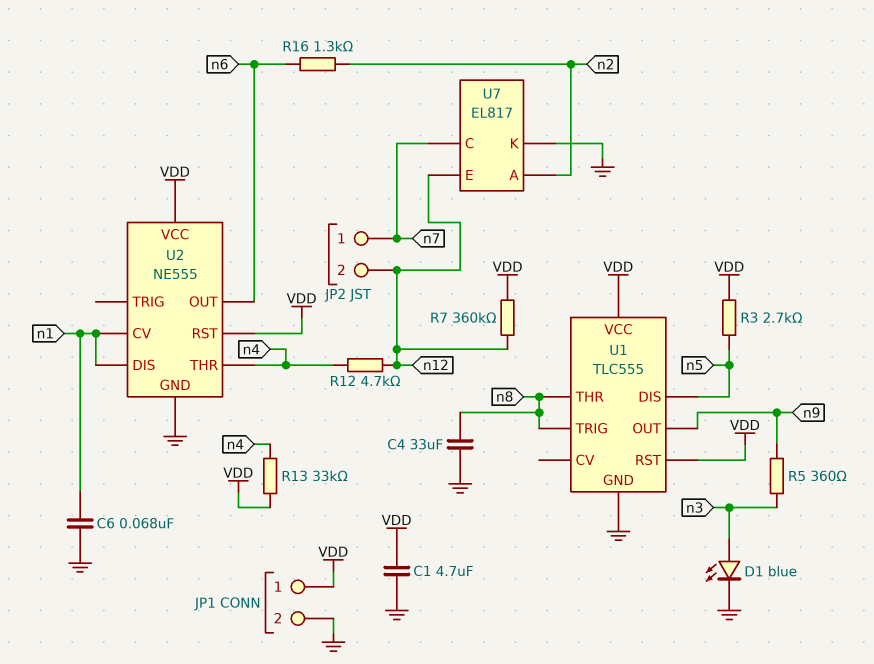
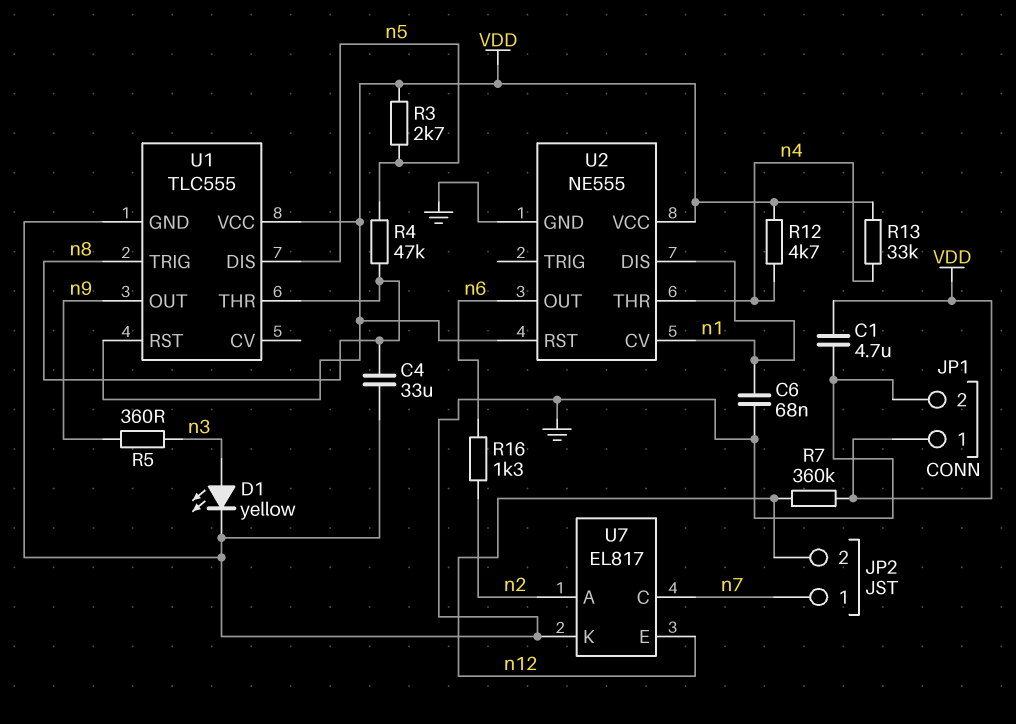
D1: LED blue (A n3, K GND) -> LED yellow (A n3, K GND)
R4: none -> 47k (n5, n8)
R12: 4.7k (n4, n12) -> 4.7k (VDD, n4)

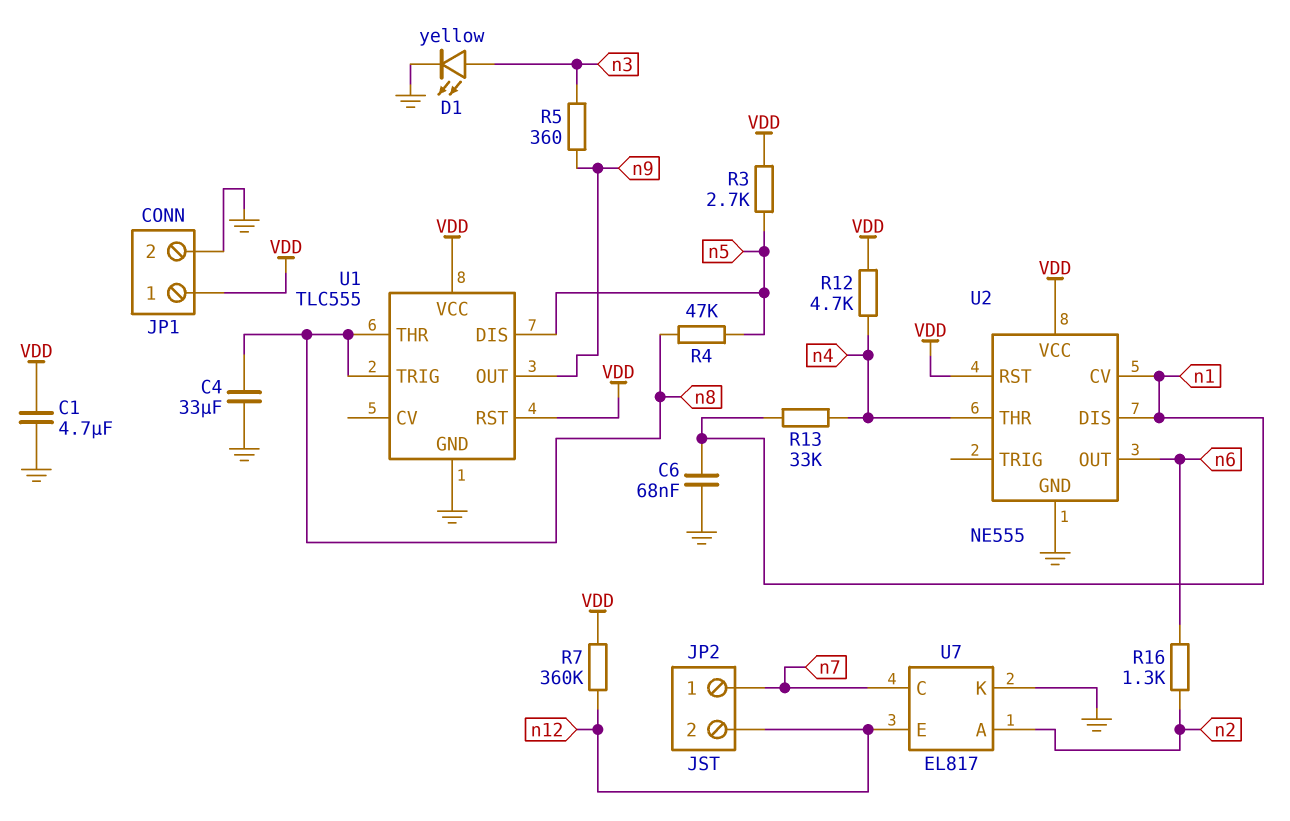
R13: 33k (VDD, n4) -> 33k (n1, n4)

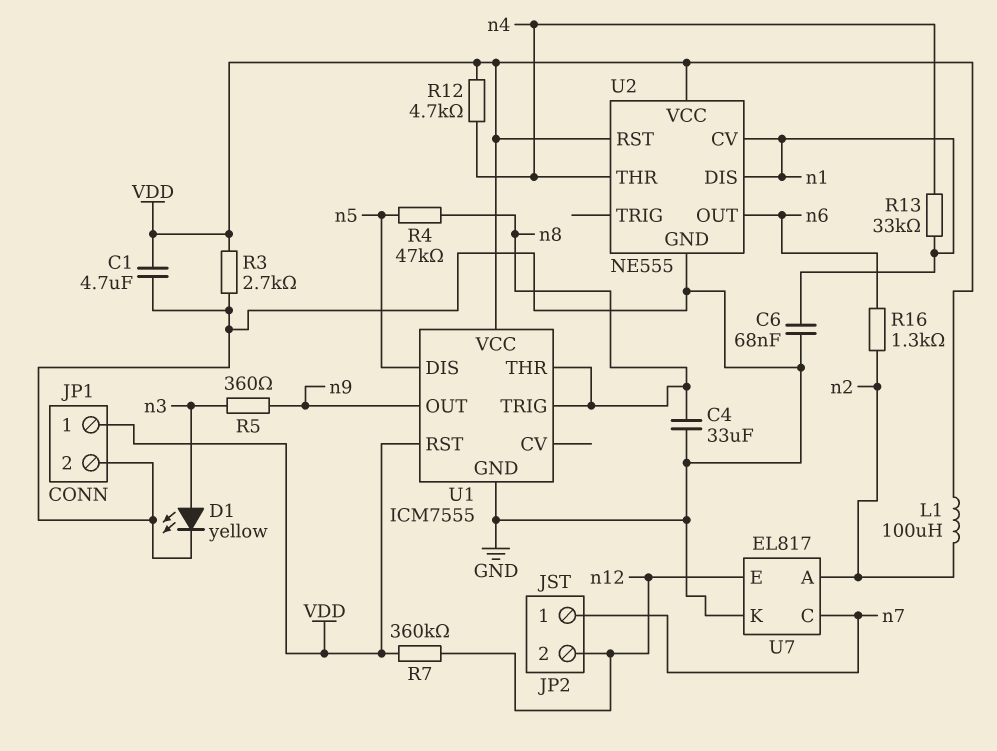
L1: none -> 100uH (VDD, n2)
R3: 2.7k (VDD, n5) -> 2.7k (GND, VDD)
U1: TLC555 -> ICM7555

